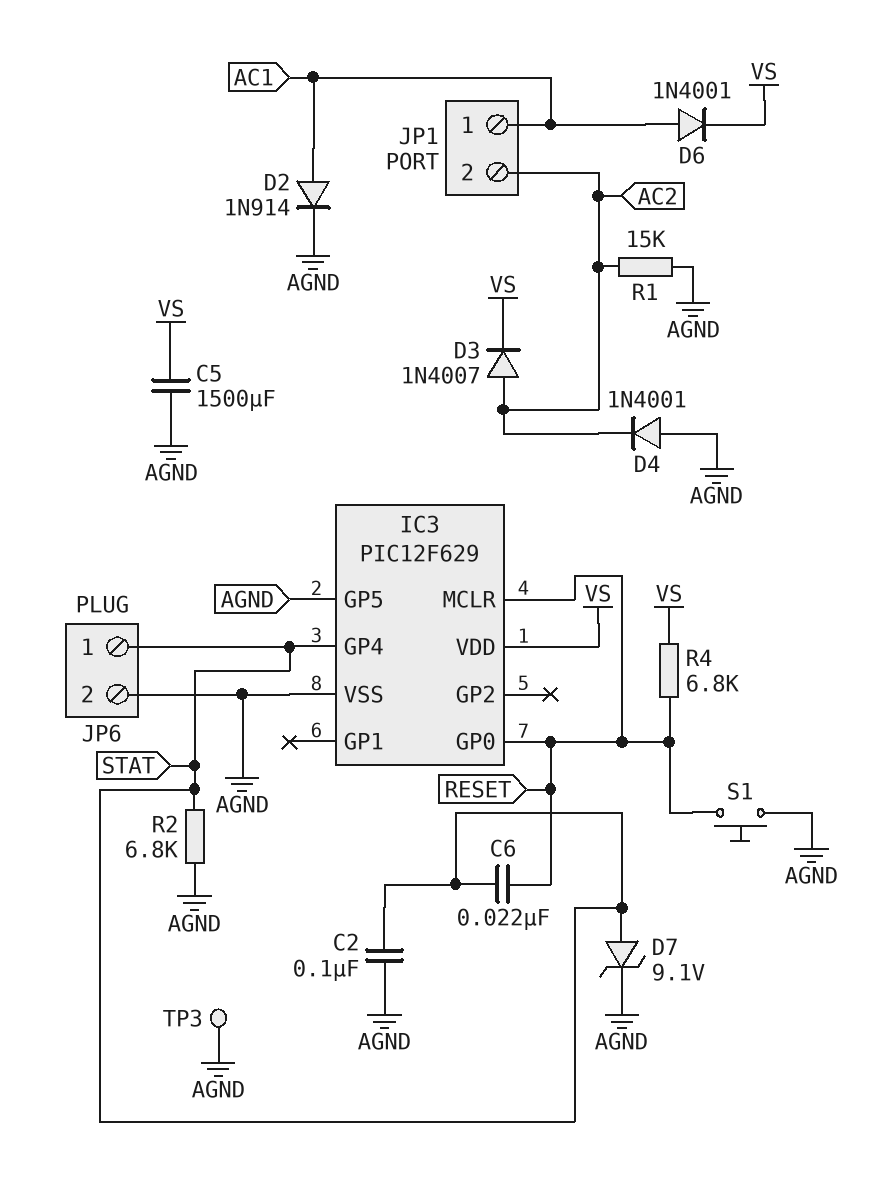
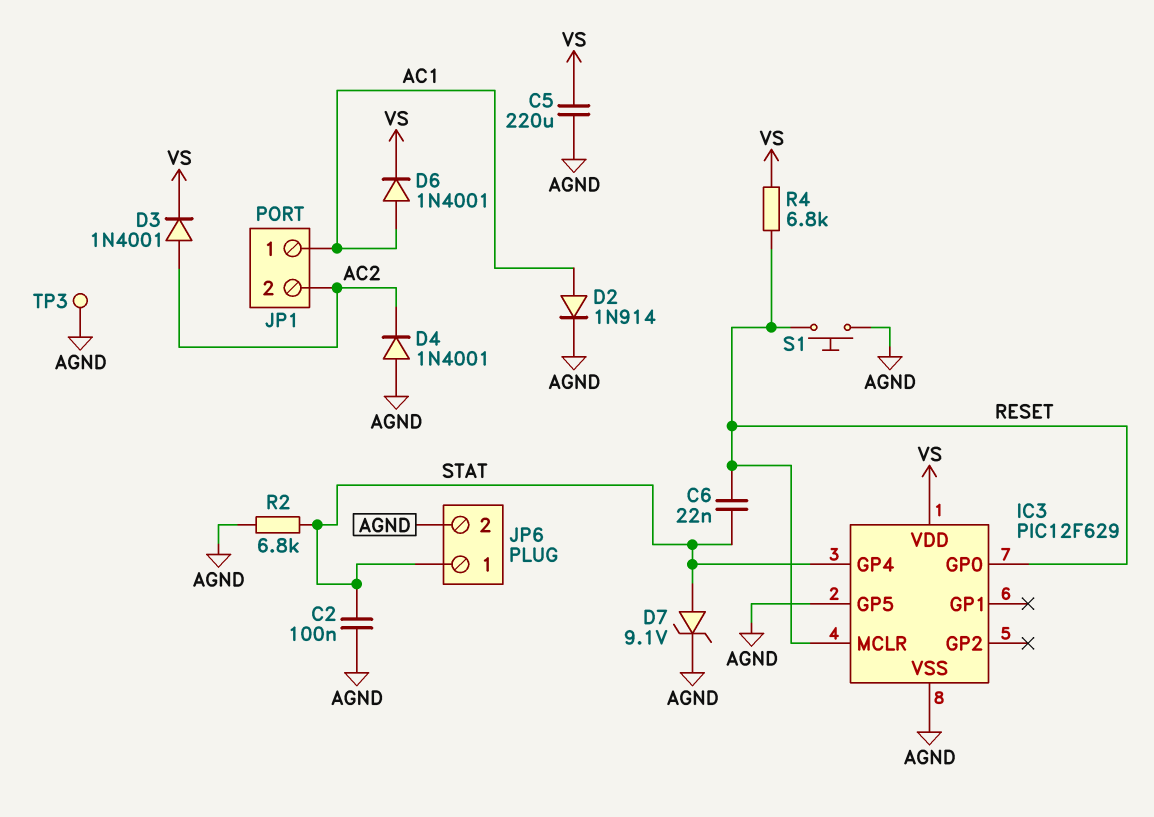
C5: 1500uF (AGND, VS) -> 220uF (AGND, VS)
D3: diode 1N4007 (A AC2, K VS) -> diode 1N4001 (A AC2, K VS)
R1: 15k (AC2, AGND) -> none

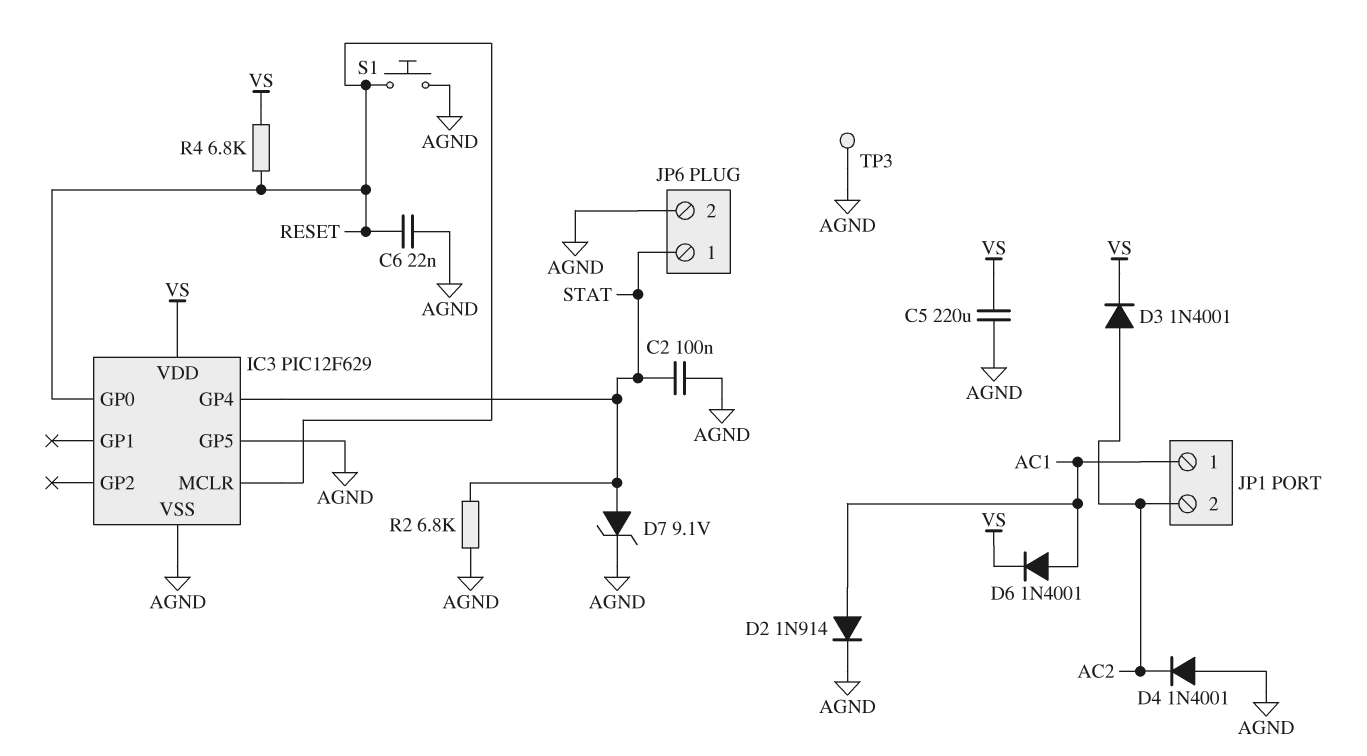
C6: 22nF (RESET, STAT) -> 22nF (AGND, RESET)

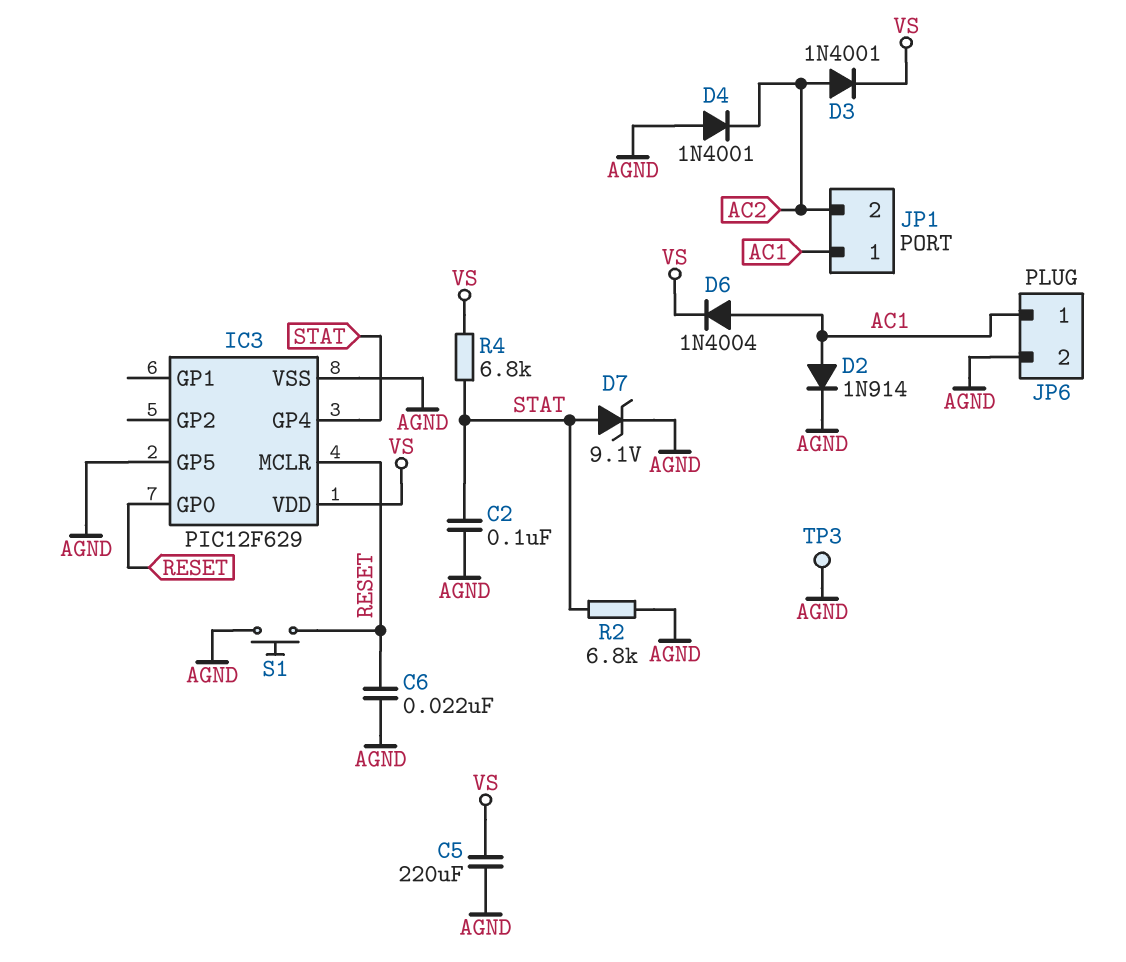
D6: diode 1N4001 (A AC1, K VS) -> diode 1N4004 (A AC1, K VS)
JP6 pin 1: STAT -> AC1
R4: 6.8k (RESET, VS) -> 6.8k (STAT, VS)

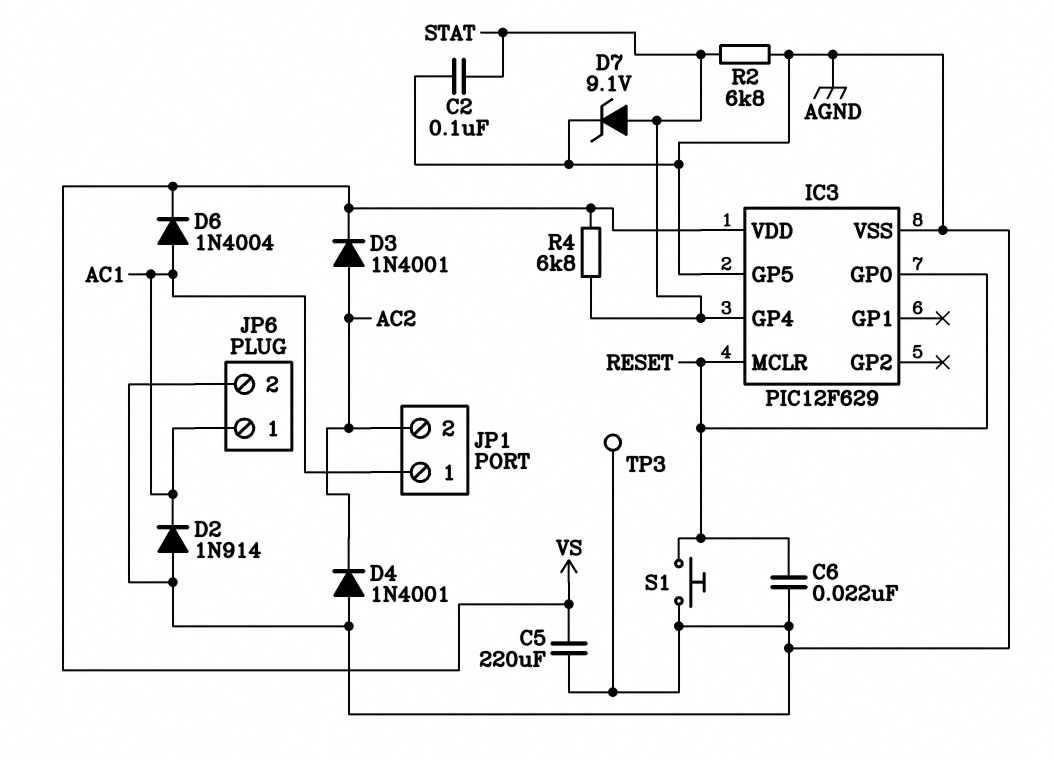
D2: diode 1N914 (A AC1, K AGND) -> diode 1N914 (A AGND, K AC1)

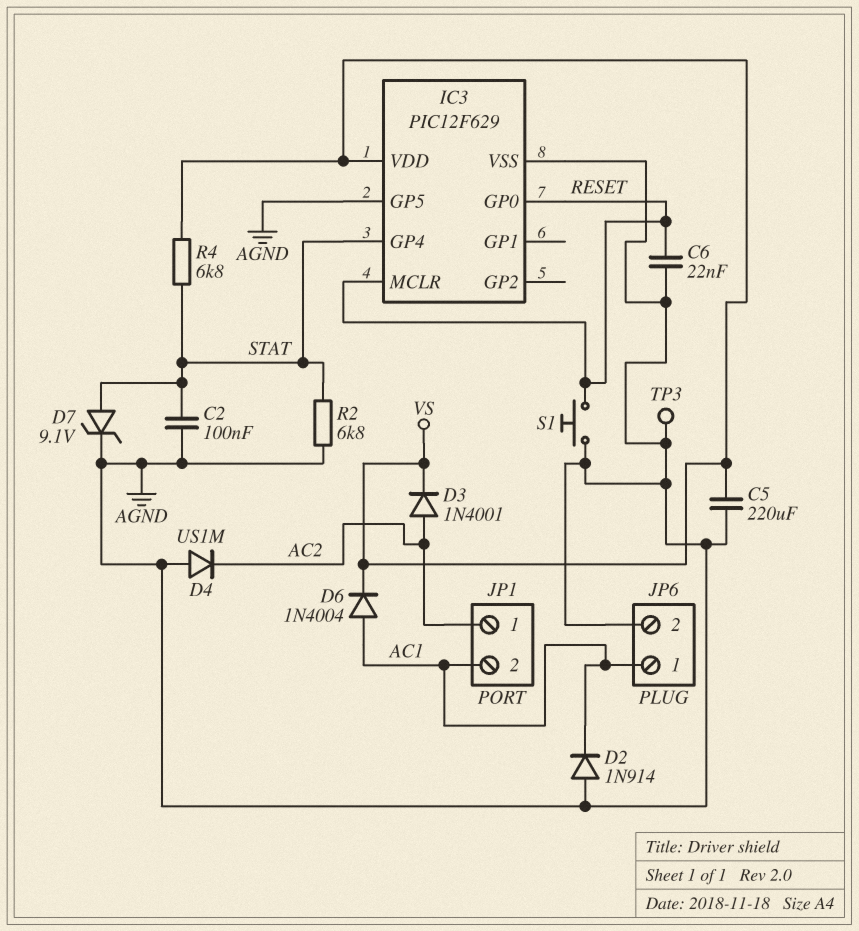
D4: diode 1N4001 (A AGND, K AC2) -> diode US1M (A AGND, K AC2)
JP1 pin 1: AC1 -> AC2
JP1 pin 2: AC2 -> AC1

